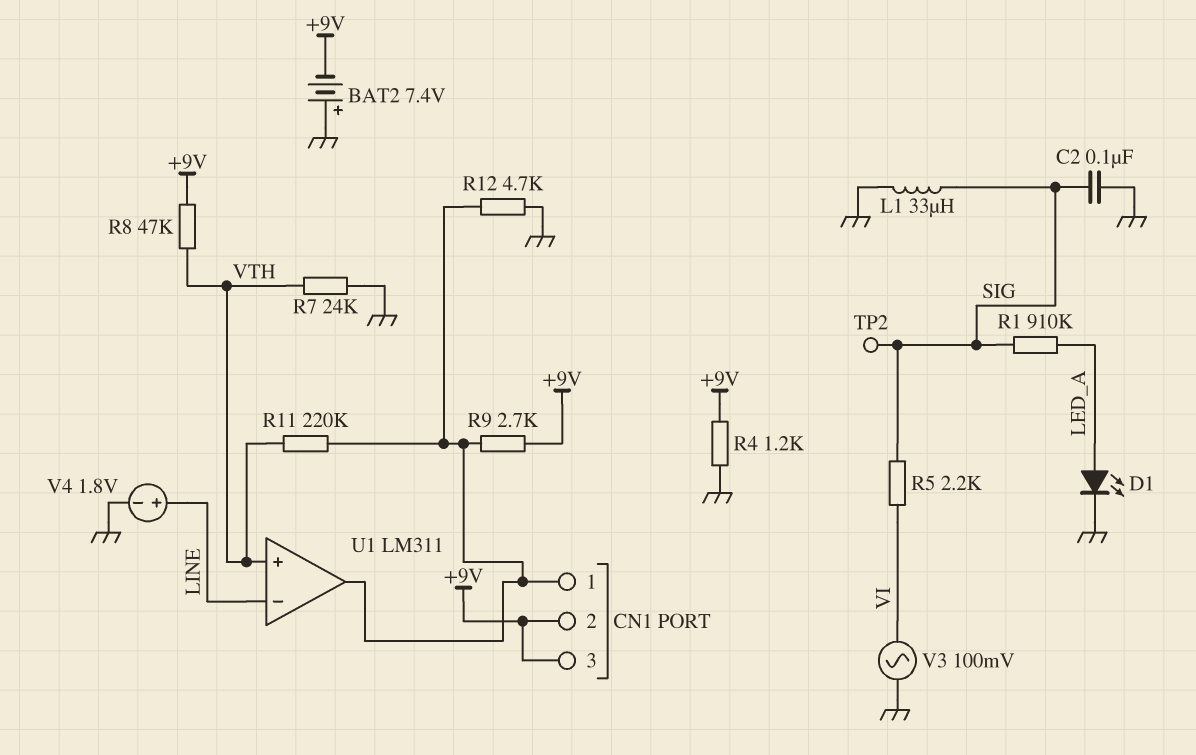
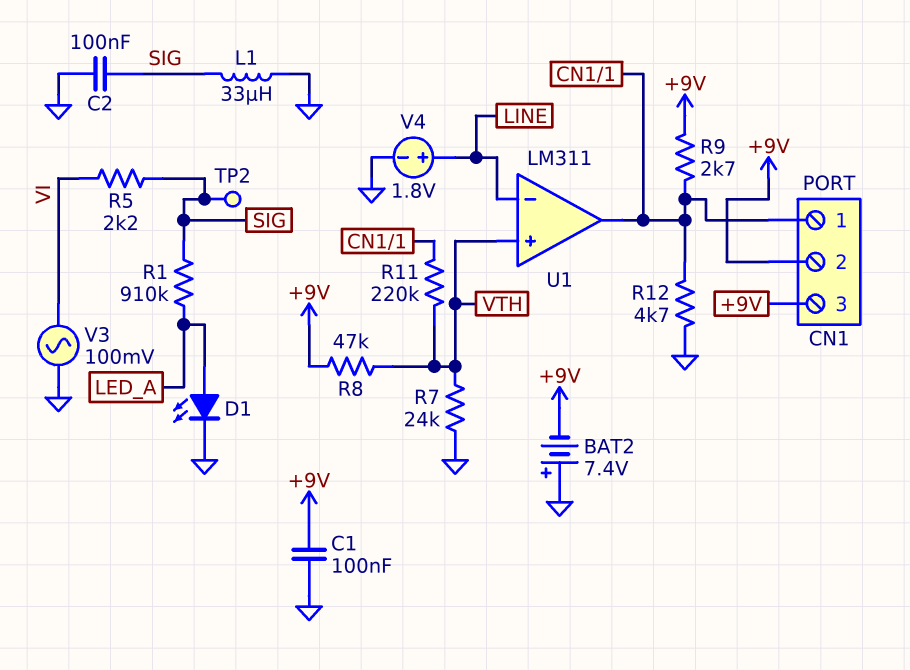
C1: none -> 100nF (+9V, GND)
R4: 1.2k (+9V, GND) -> none

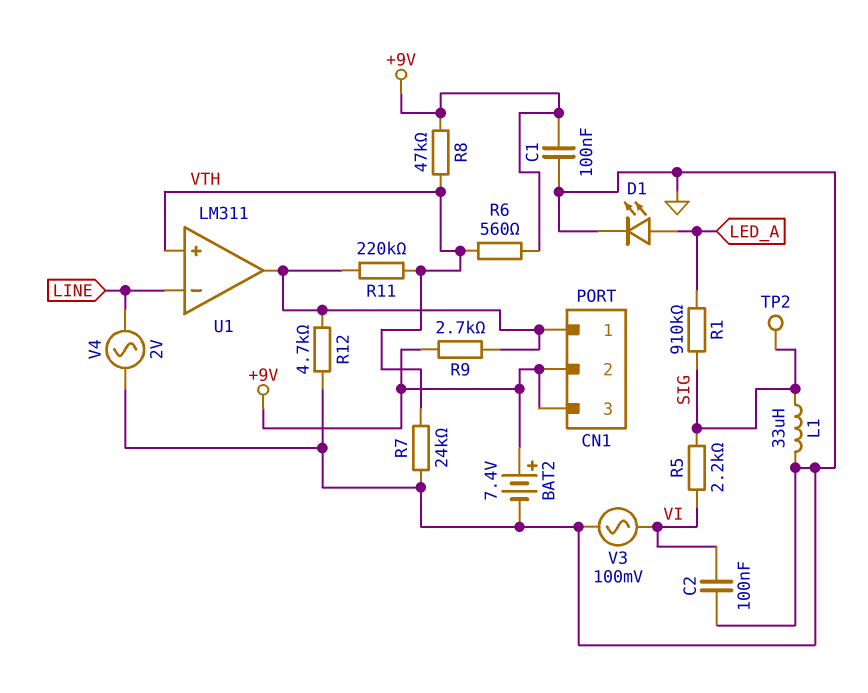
BAT2: 7.4V (plus GND, minus +9V) -> 7.4V (plus +9V, minus GND)
C2: 100nF (GND, SIG) -> 100nF (GND, VI)
R6: none -> 560 (+9V, VTH)
V4: 1.8V (plus LINE, minus GND) -> AC 2V (GND, LINE)

